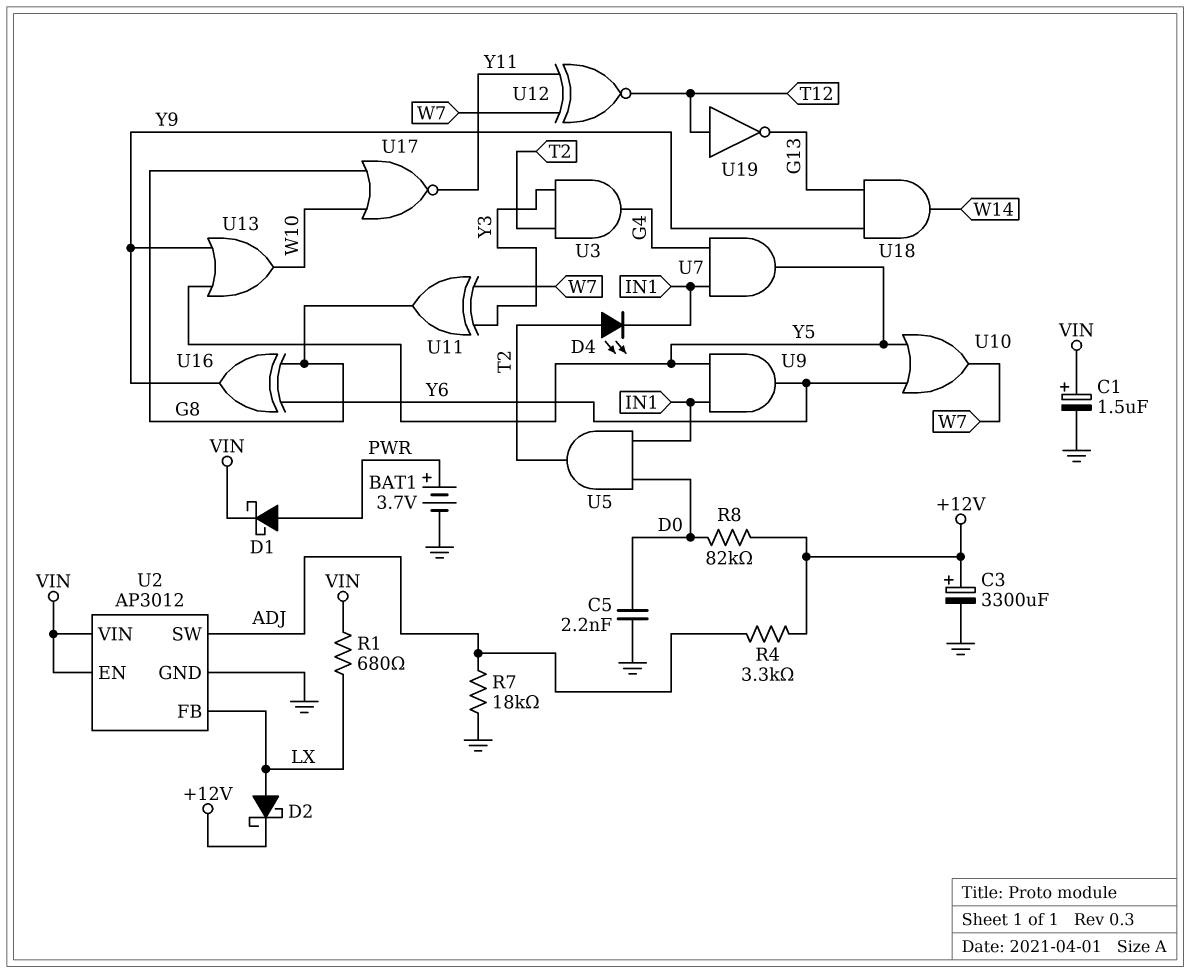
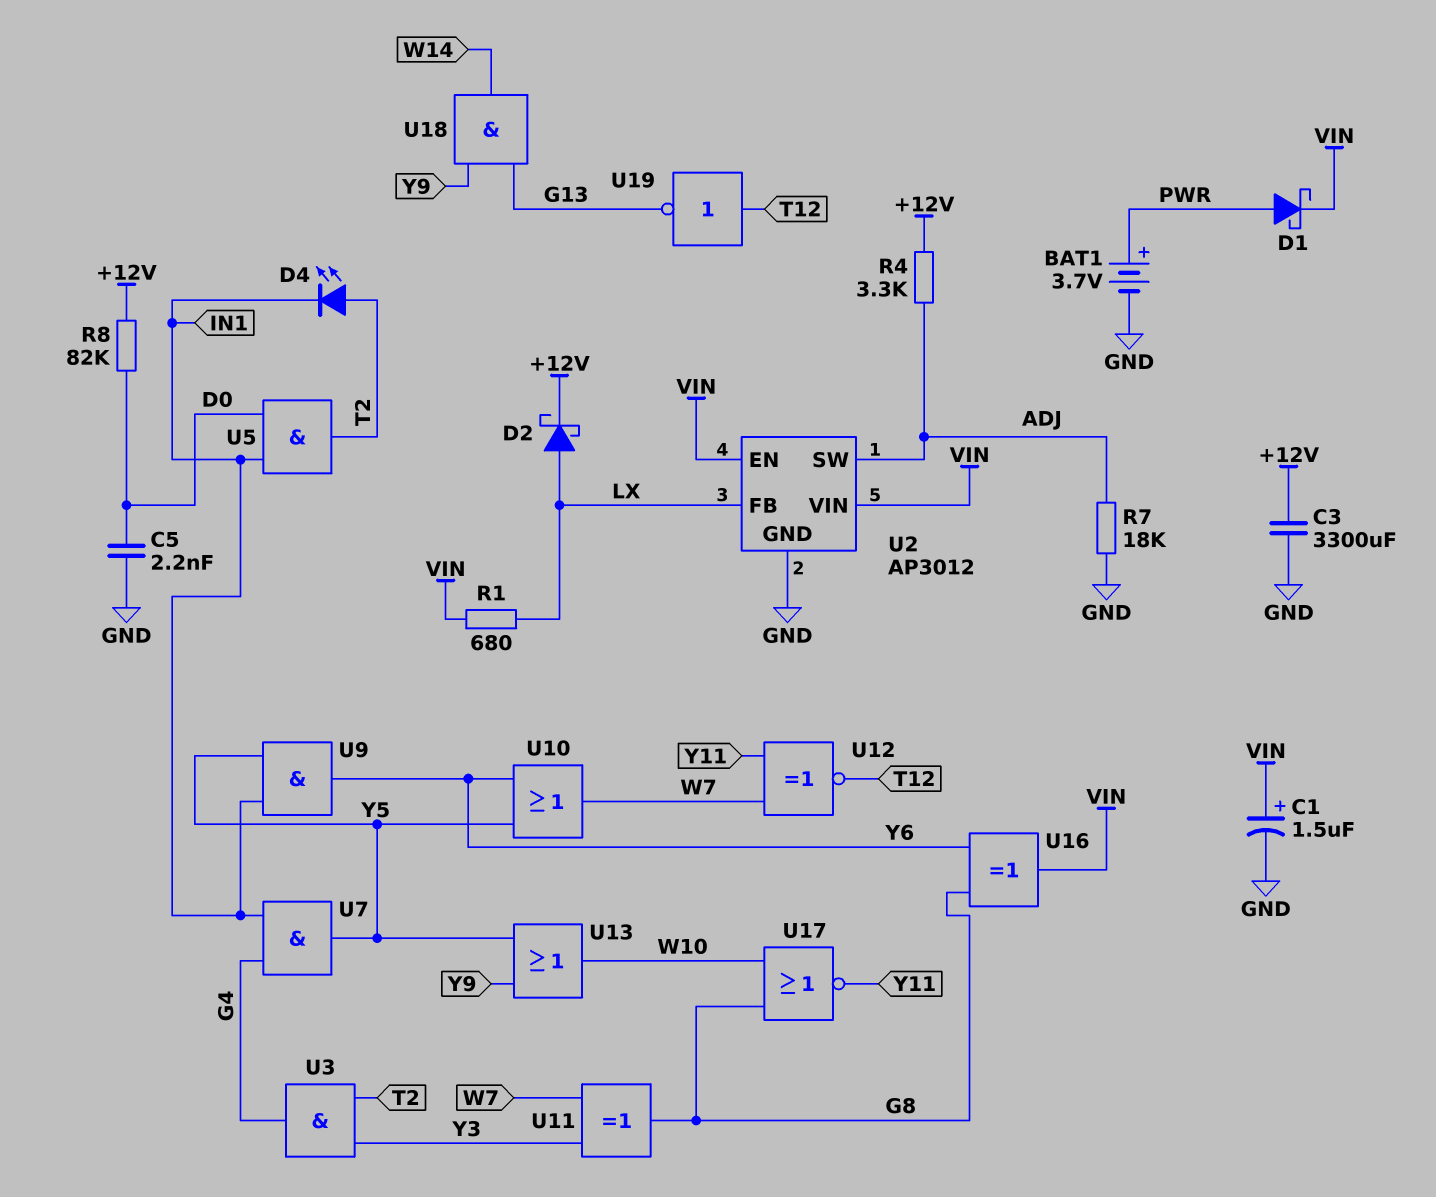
C3: 3300uF (plus +12V, minus GND) -> 3300uF (+12V, GND)
U16: XOR (in G8, in Y6, out Y9) -> XOR (in G8, in Y6, out VIN)

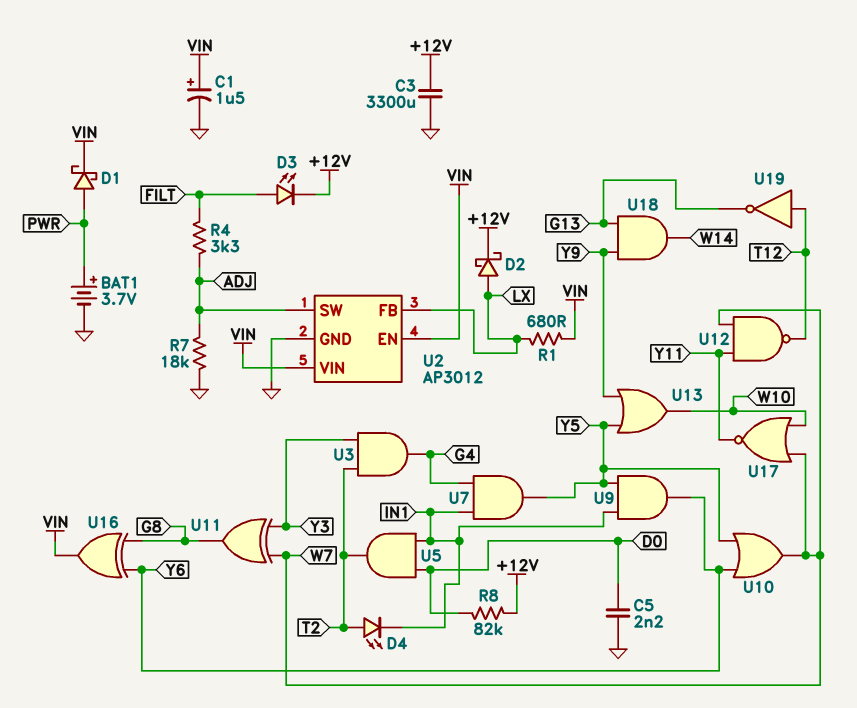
D3: none -> LED (A FILT, K +12V)
R4: 3.3k (+12V, ADJ) -> 3.3k (ADJ, FILT)
U12: XNOR (in W7, in Y11, out T12) -> NAND (in W7, in Y11, out T12)
U17: NOR (in G8, in W10, out Y11) -> NOR (in W7, in W10, out Y11)

